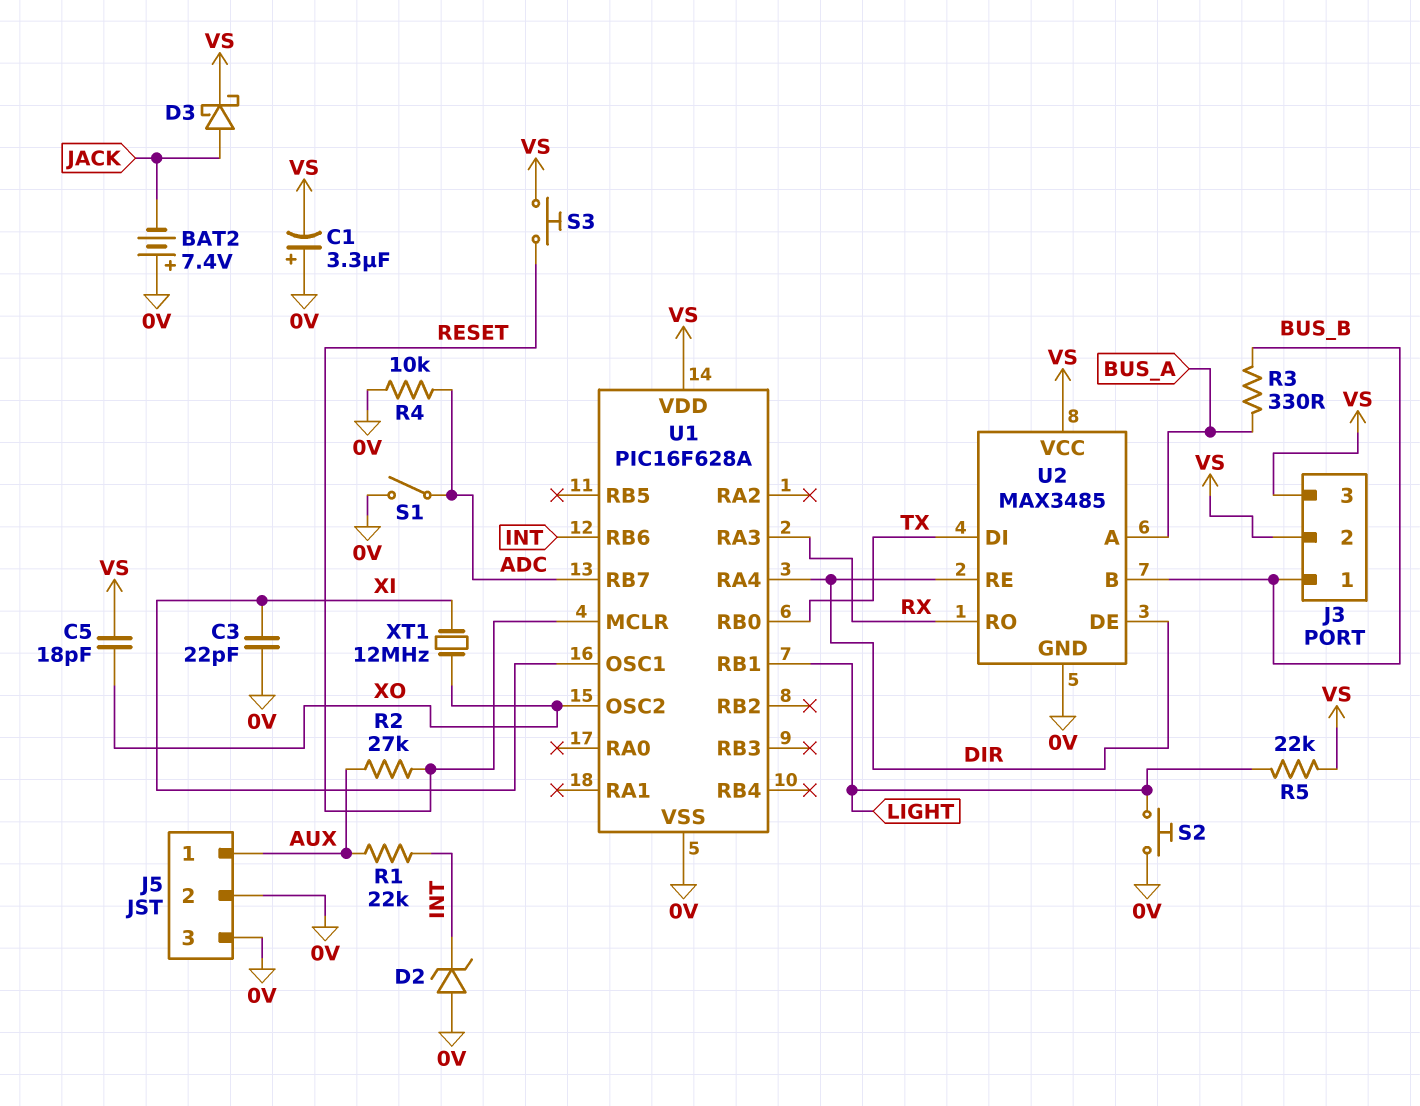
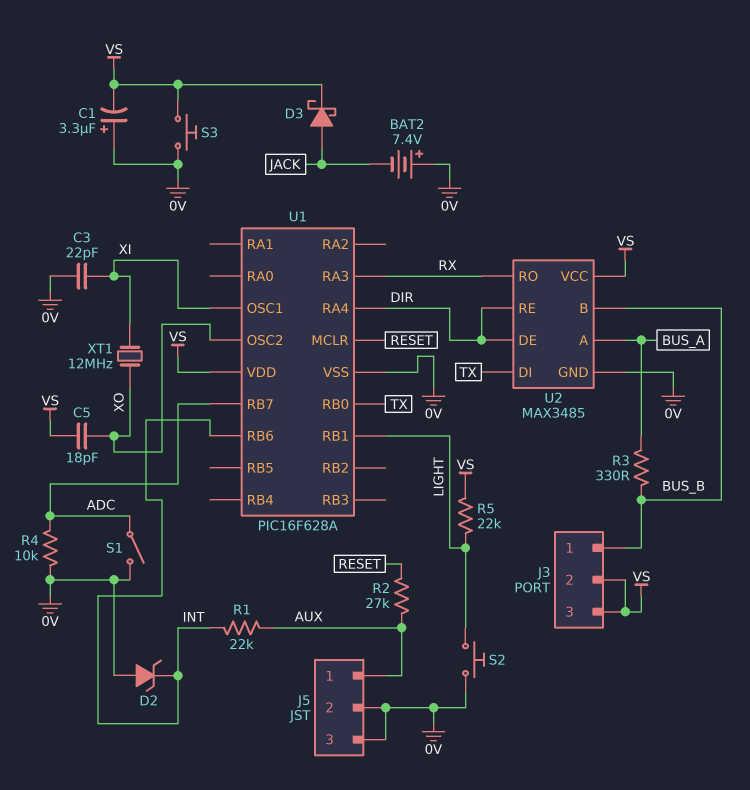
S3: button (RESET, VS) -> button (0V, VS)

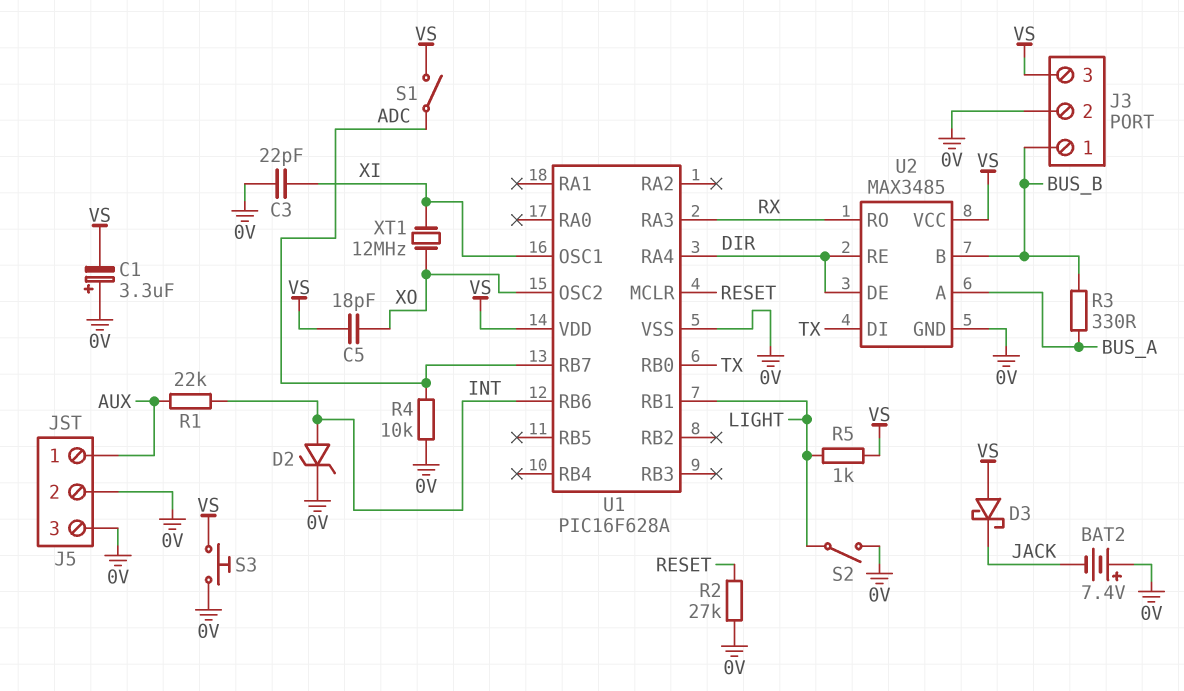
D2: zener (A 0V, K INT) -> zener (A INT, K 0V)
D3: schottky (A JACK, K VS) -> schottky (A VS, K JACK)
J3 pin 2: VS -> 0V
R2: 27k (AUX, RESET) -> 27k (0V, RESET)
R5: 22k (LIGHT, VS) -> 1k (LIGHT, VS)
S1: switch (0V, ADC) -> switch (ADC, VS)
S2: button (0V, LIGHT) -> switch (0V, LIGHT)

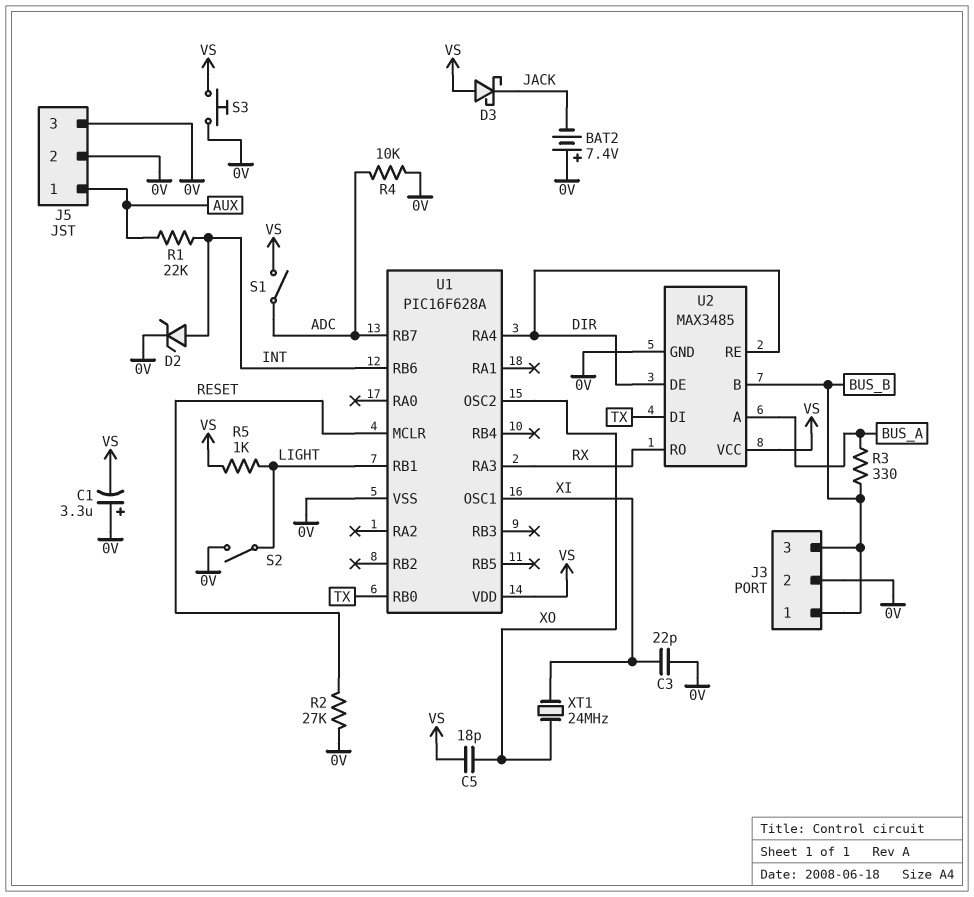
J3 pin 3: VS -> BUS_B
XT1: 12MHz (XI, XO) -> 24MHz (XI, XO)

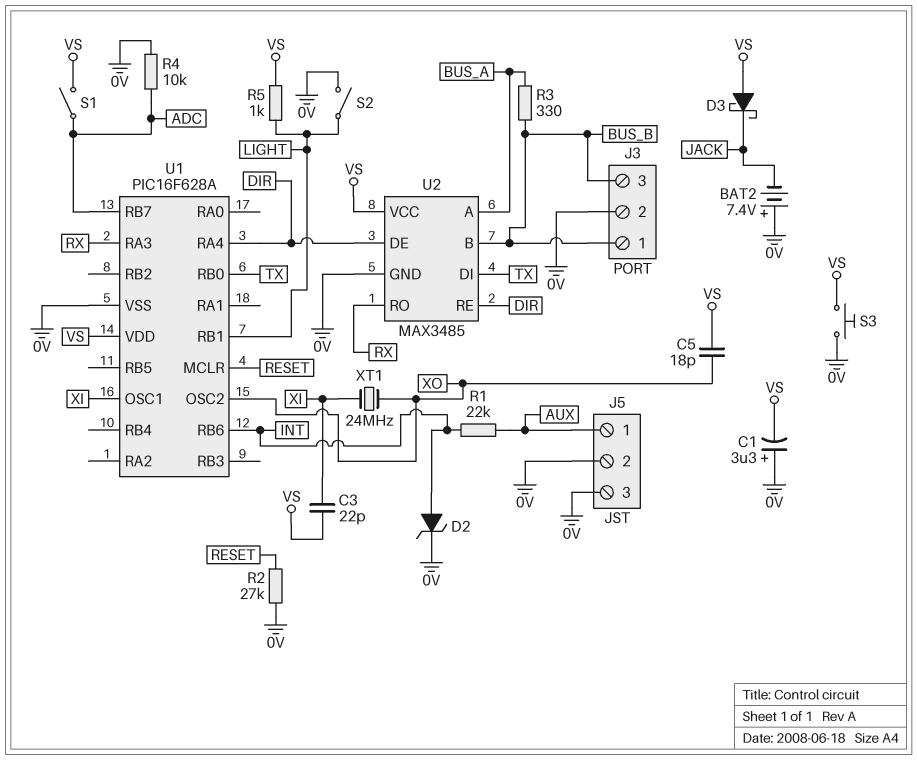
C3: 22pF (0V, XI) -> 22pF (VS, XI)

